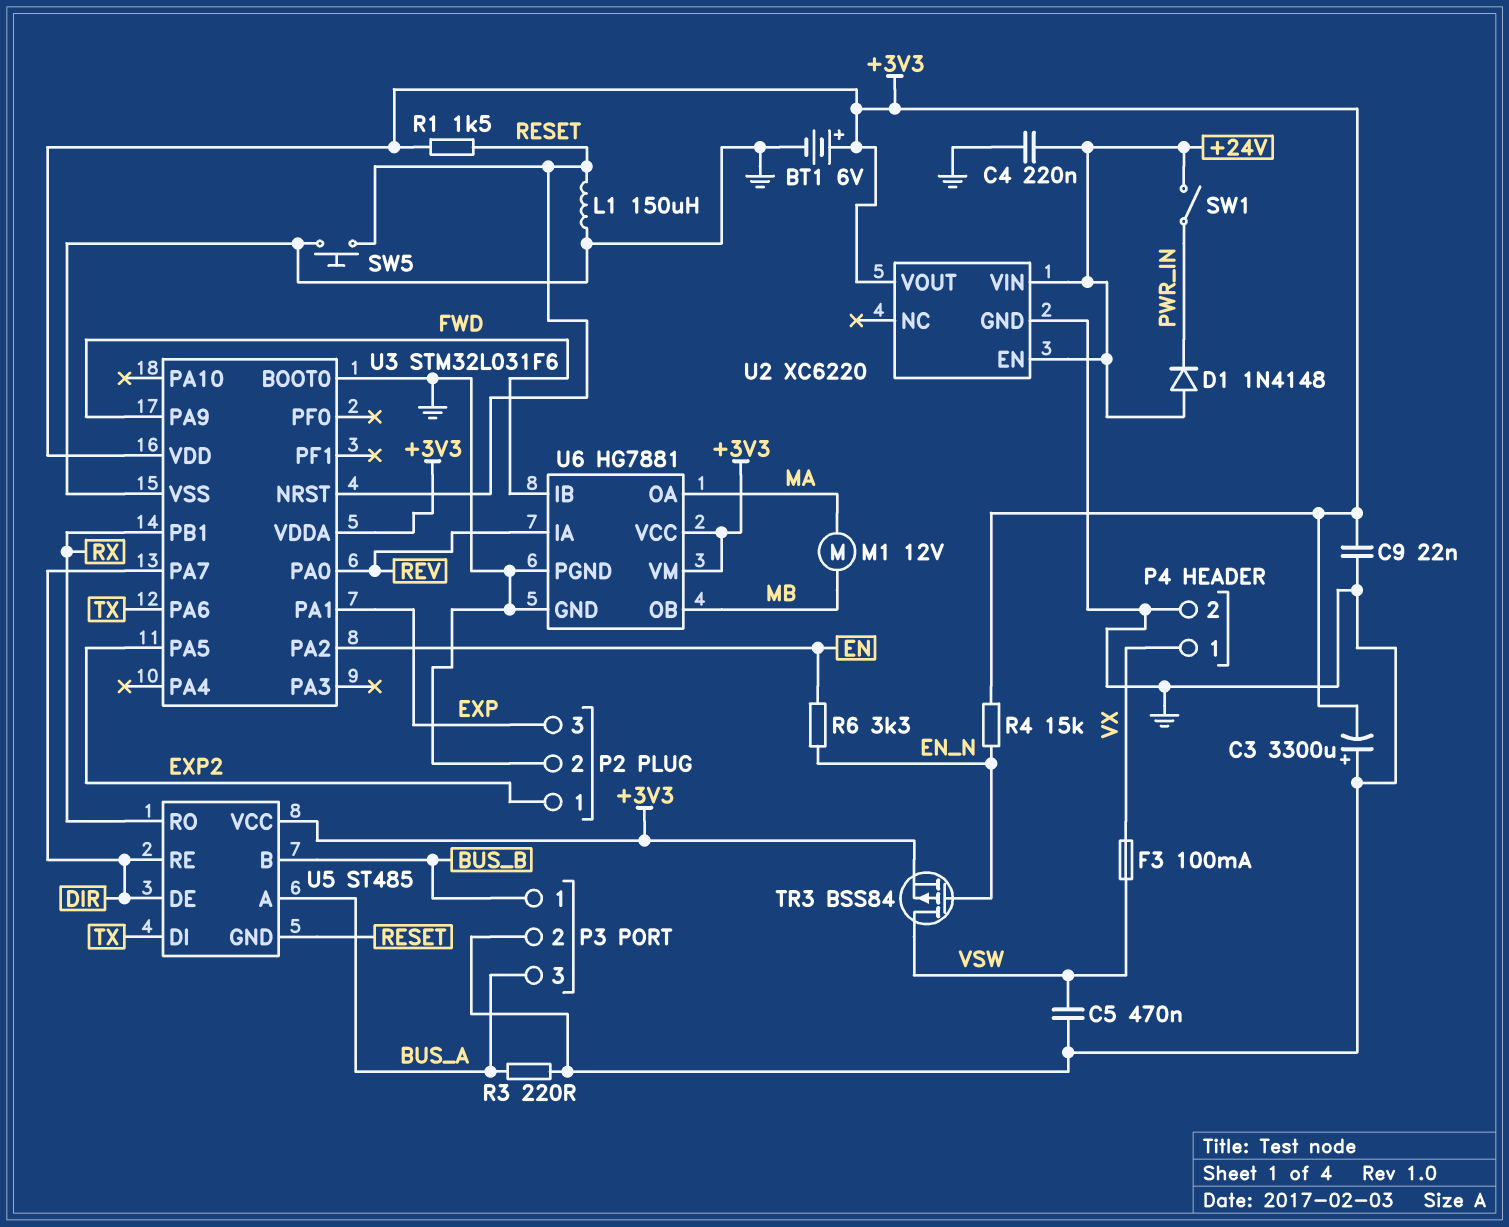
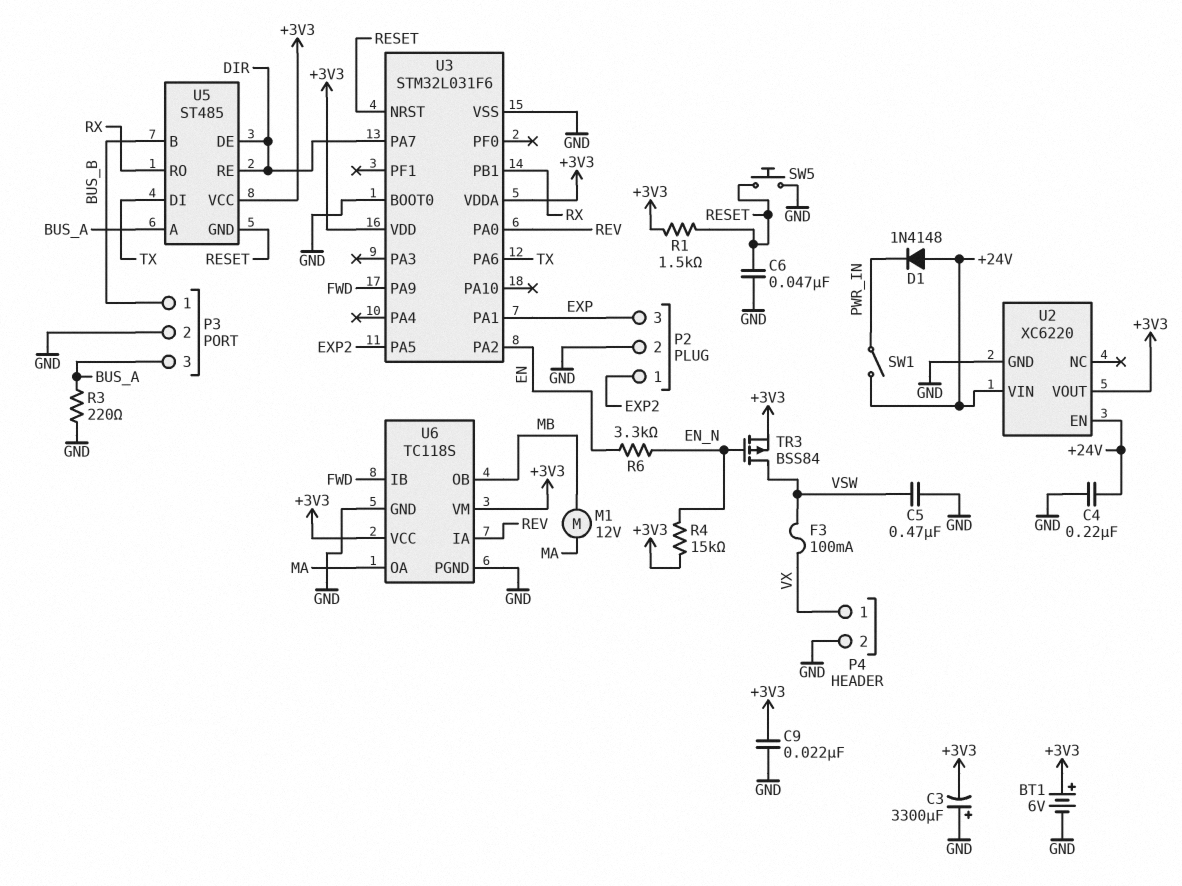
C6: none -> 47nF (GND, RESET)
L1: 150uH (GND, RESET) -> none
U6: HG7881 -> TC118S

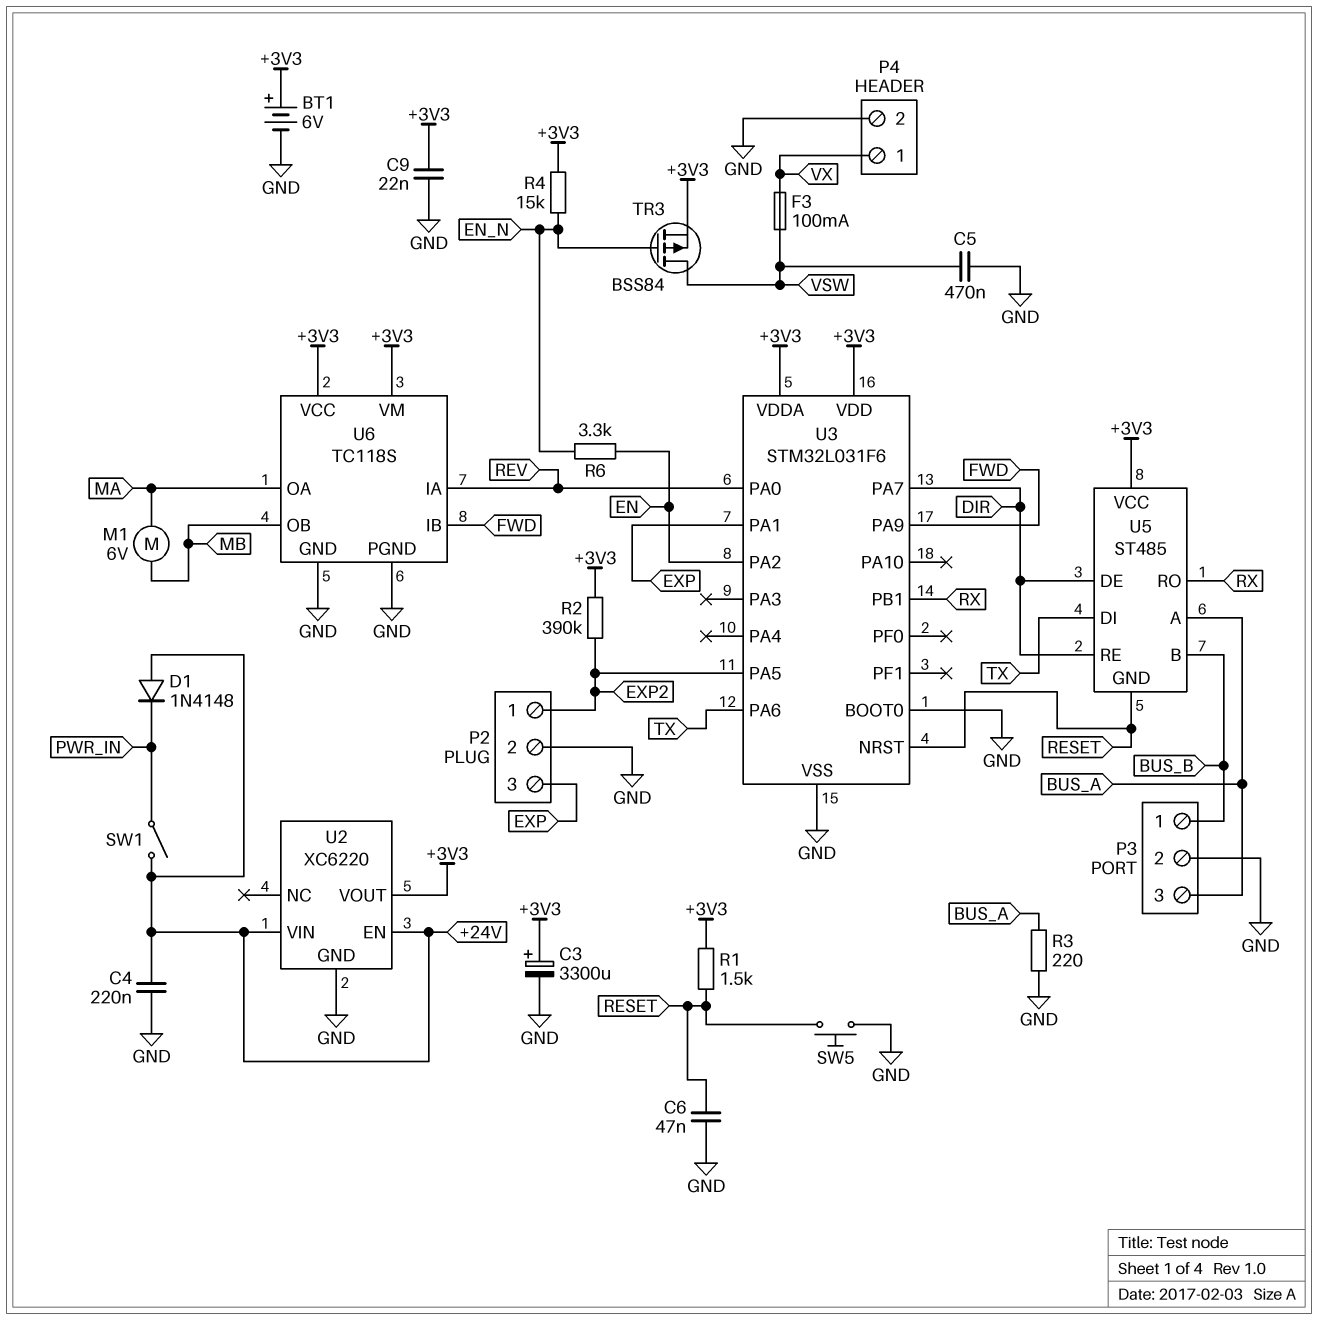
C3: 3300uF (plus GND, minus +3V3) -> 3300uF (plus +3V3, minus GND)
M1: motor 12V (MA, MB) -> motor 6V (MA, MB)
R2: none -> 390k (+3V3, EXP2)

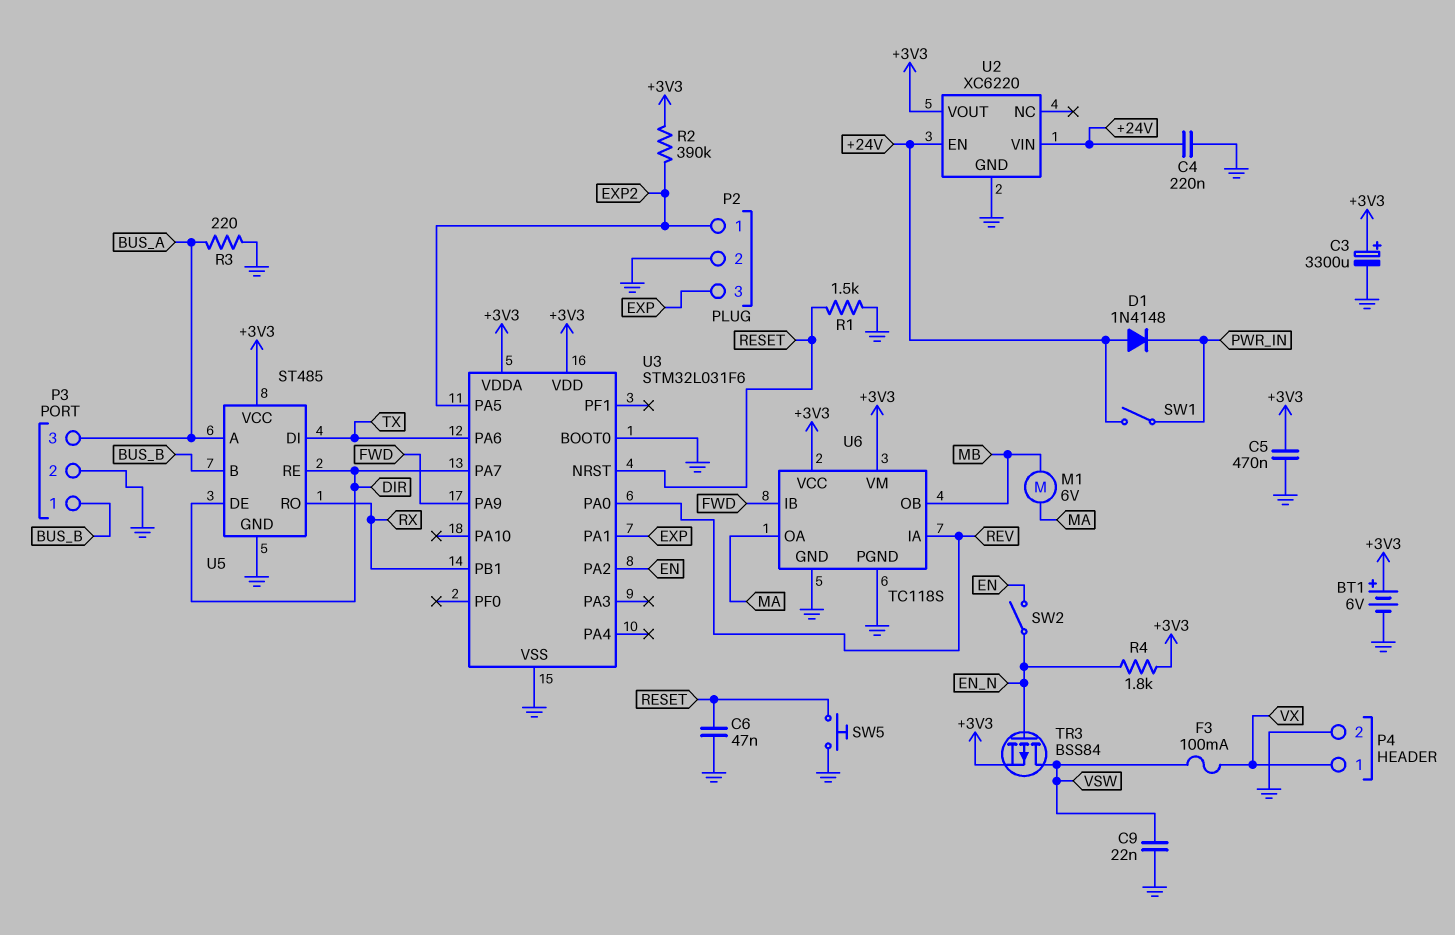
C5: 470nF (GND, VSW) -> 470nF (+3V3, GND)
C9: 22nF (+3V3, GND) -> 22nF (GND, VSW)
R1: 1.5k (+3V3, RESET) -> 1.5k (GND, RESET)
R4: 15k (+3V3, EN_N) -> 1.8k (+3V3, EN_N)
R6: 3.3k (EN, EN_N) -> none
SW2: none -> switch (EN, EN_N)
U5 pin GND: RESET -> GND

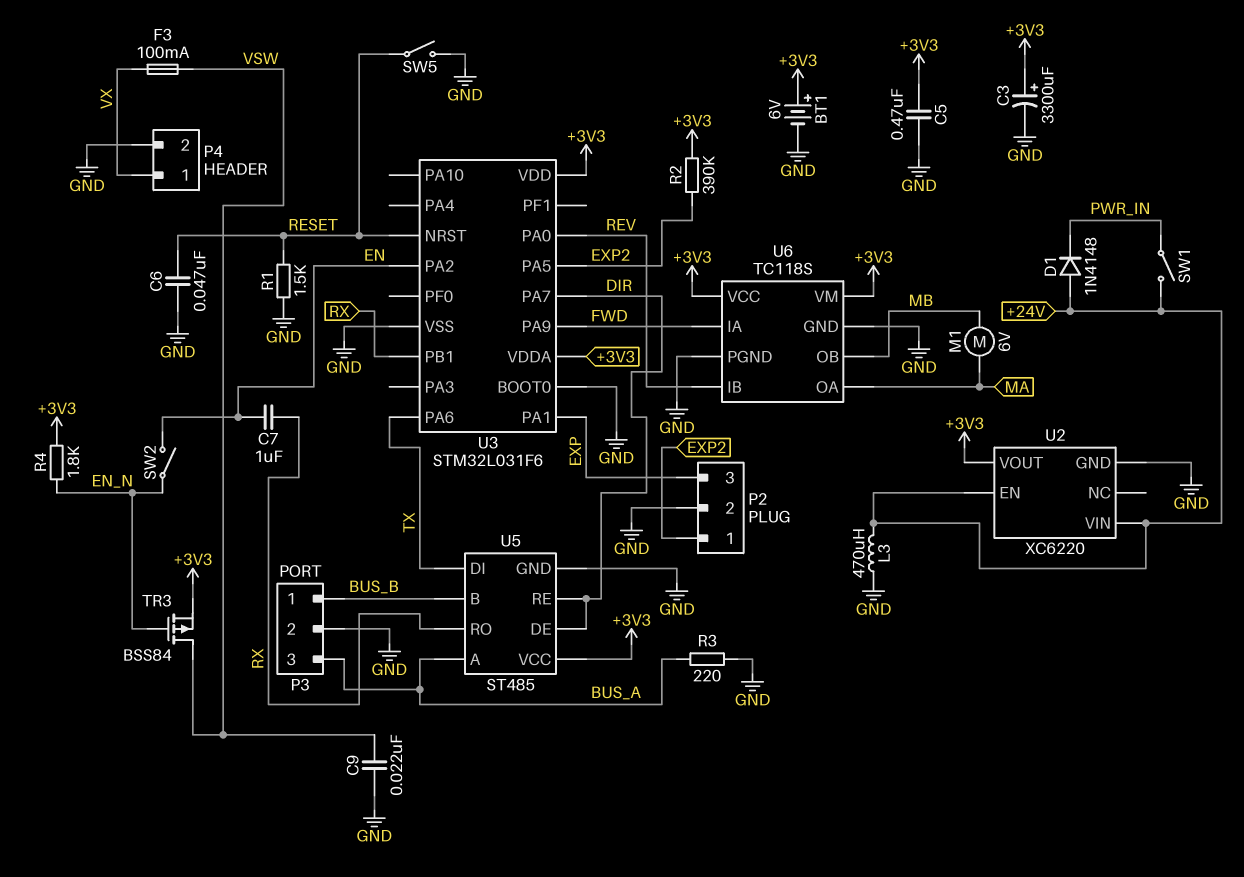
C4: 220nF (+24V, GND) -> none
C7: none -> 1uF (EN, RX)
L3: none -> 470uH (+24V, GND)
SW5: button (GND, RESET) -> switch (GND, RESET)
U6 pin IA: REV -> FWD
U6 pin IB: FWD -> REV

